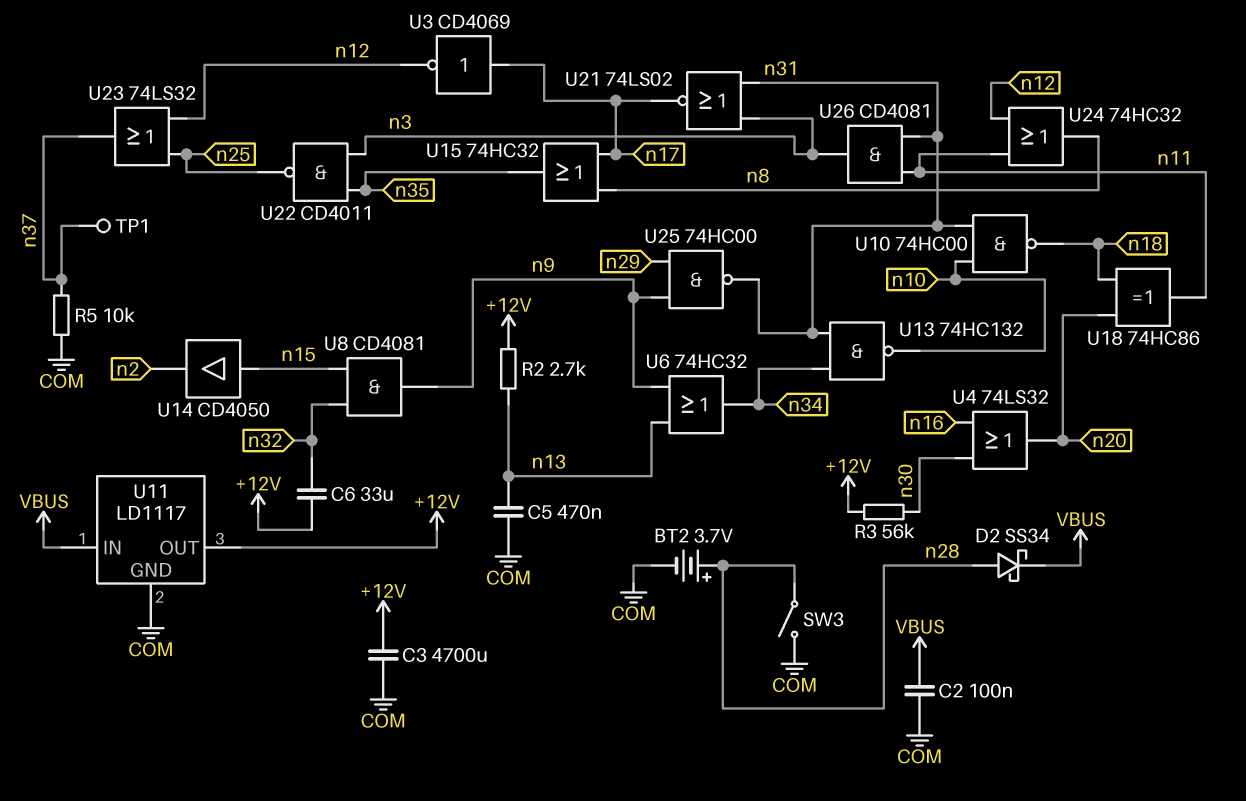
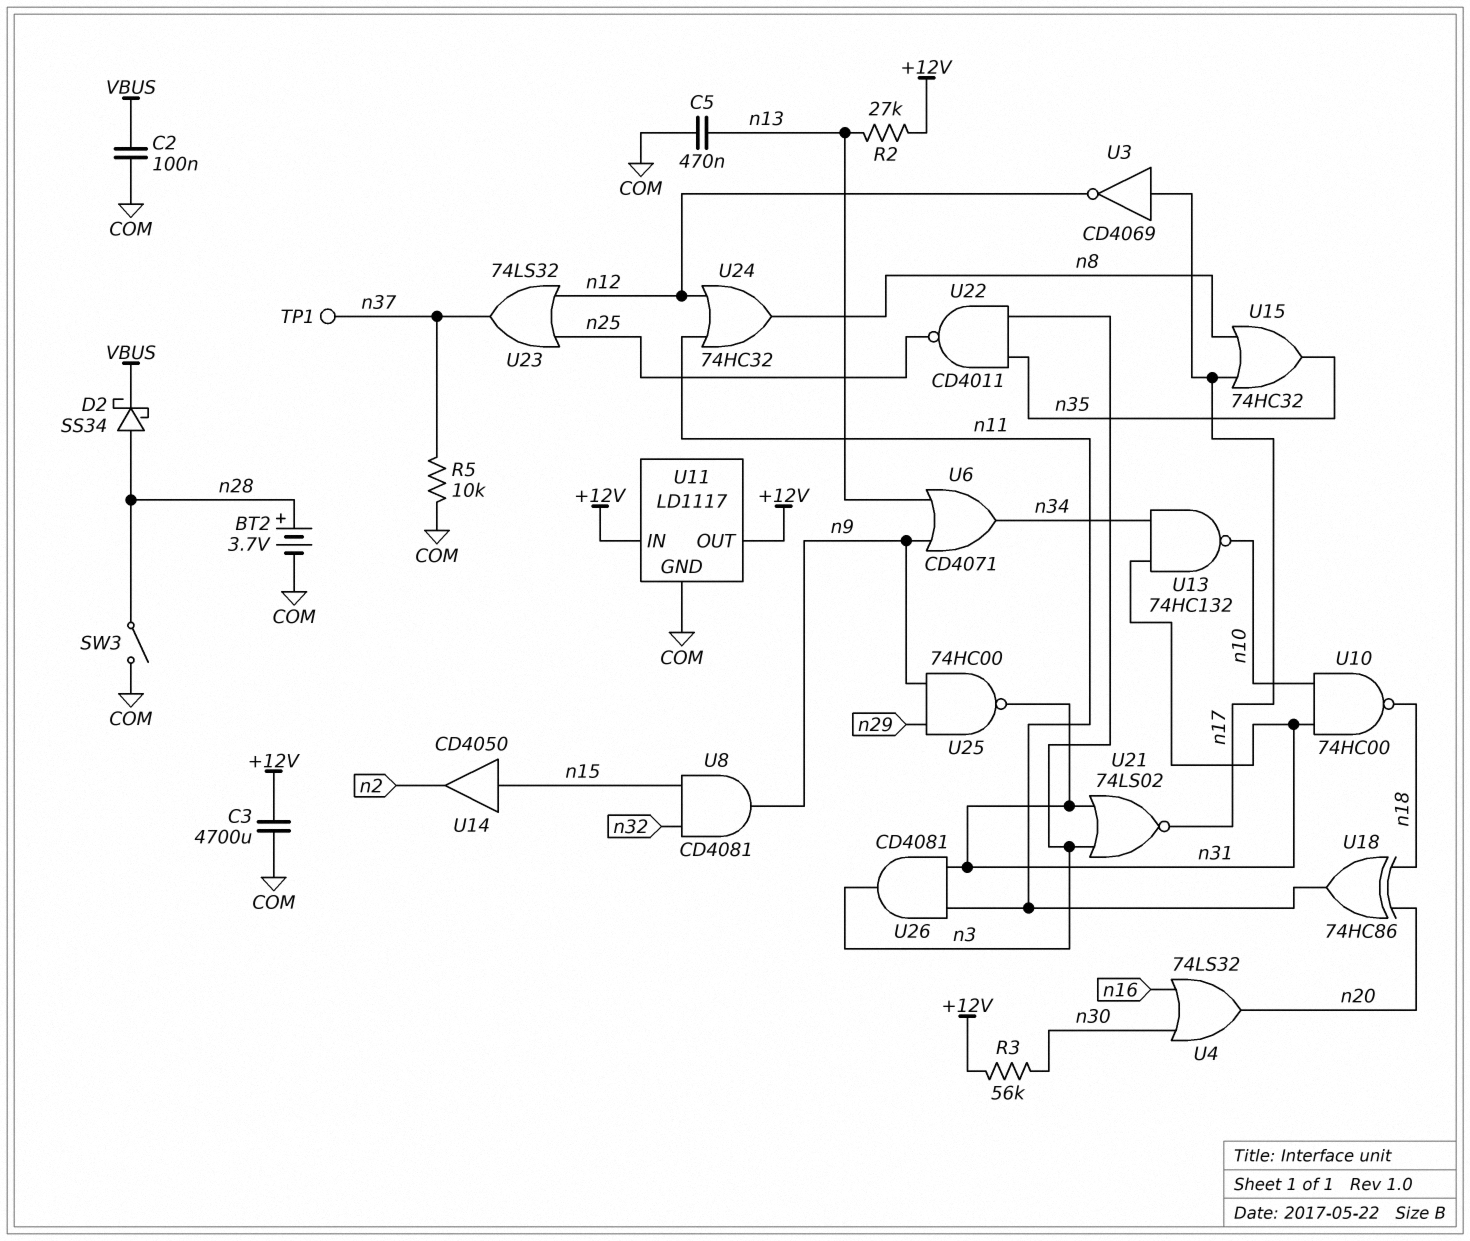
C6: 33uF (+12V, n32) -> none
R2: 2.7k (+12V, n13) -> 27k (+12V, n13)
U6: OR 74HC32 (in n9, in n13, out n34) -> OR CD4071 (in n9, in n13, out n34)
U11 pin IN: VBUS -> +12V

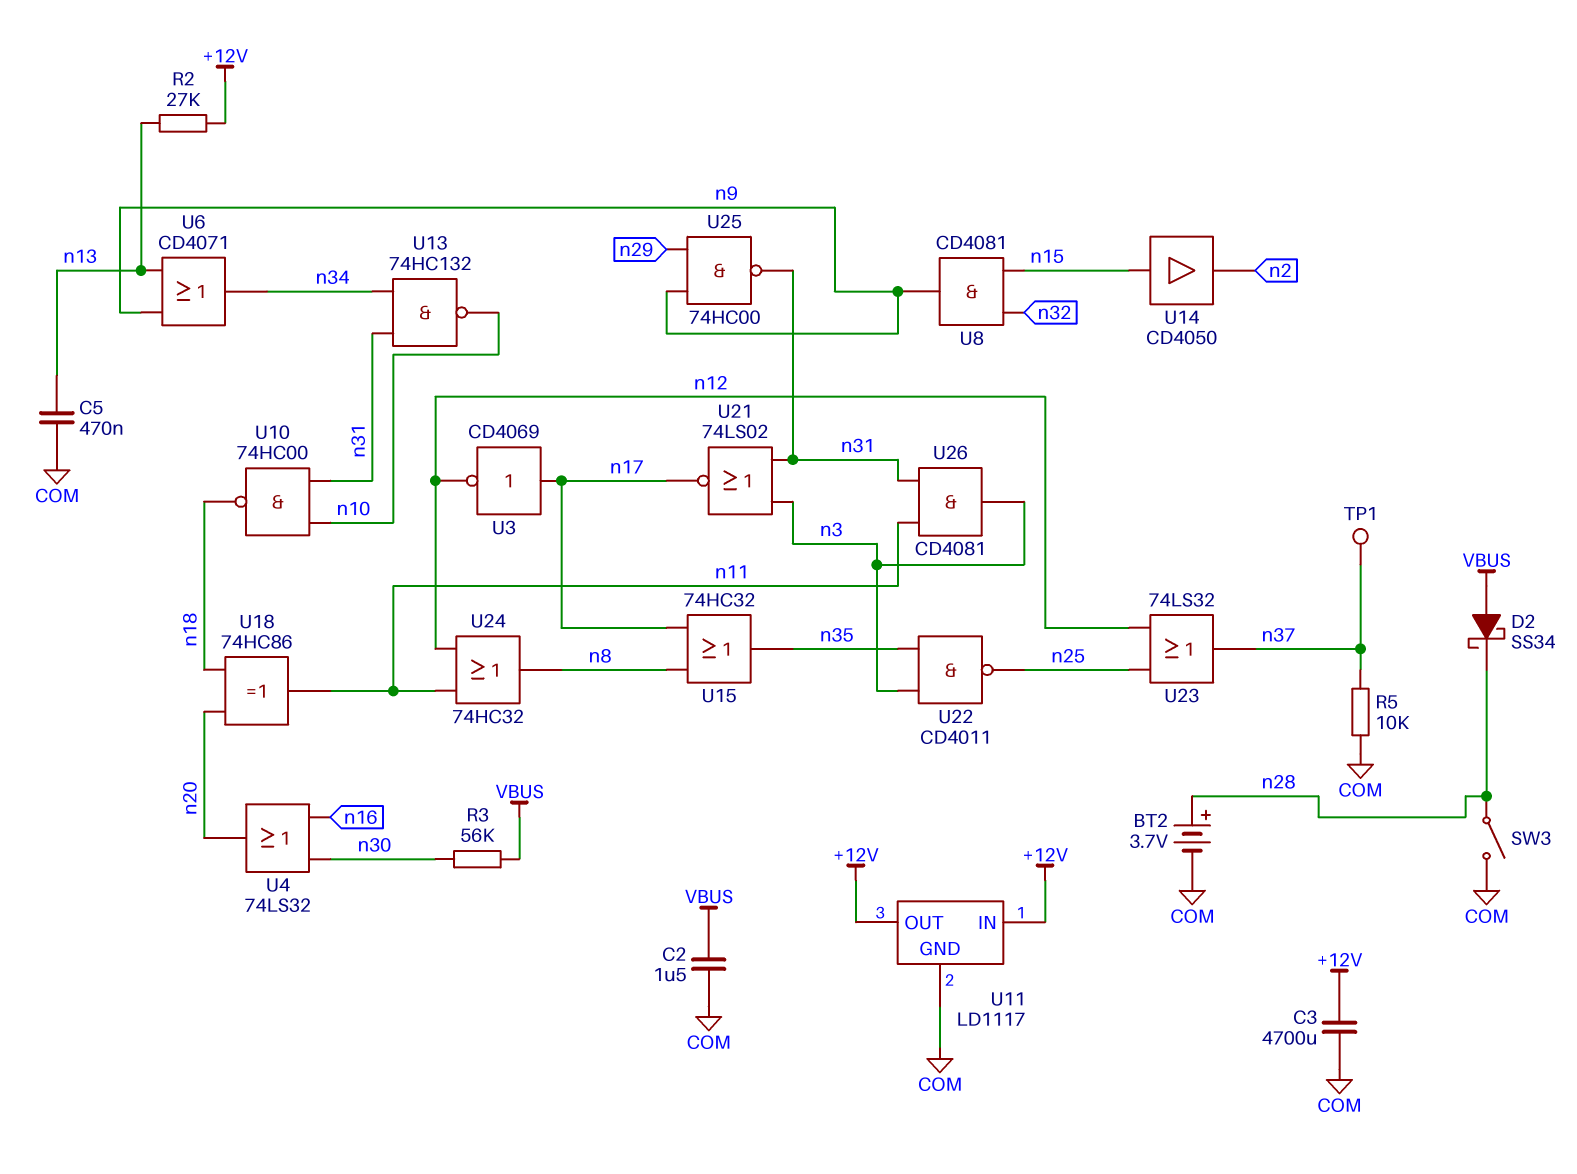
C2: 100nF (COM, VBUS) -> 1.5uF (COM, VBUS)
D2: schottky SS34 (A n28, K VBUS) -> schottky SS34 (A VBUS, K n28)
R3: 56k (+12V, n30) -> 56k (VBUS, n30)

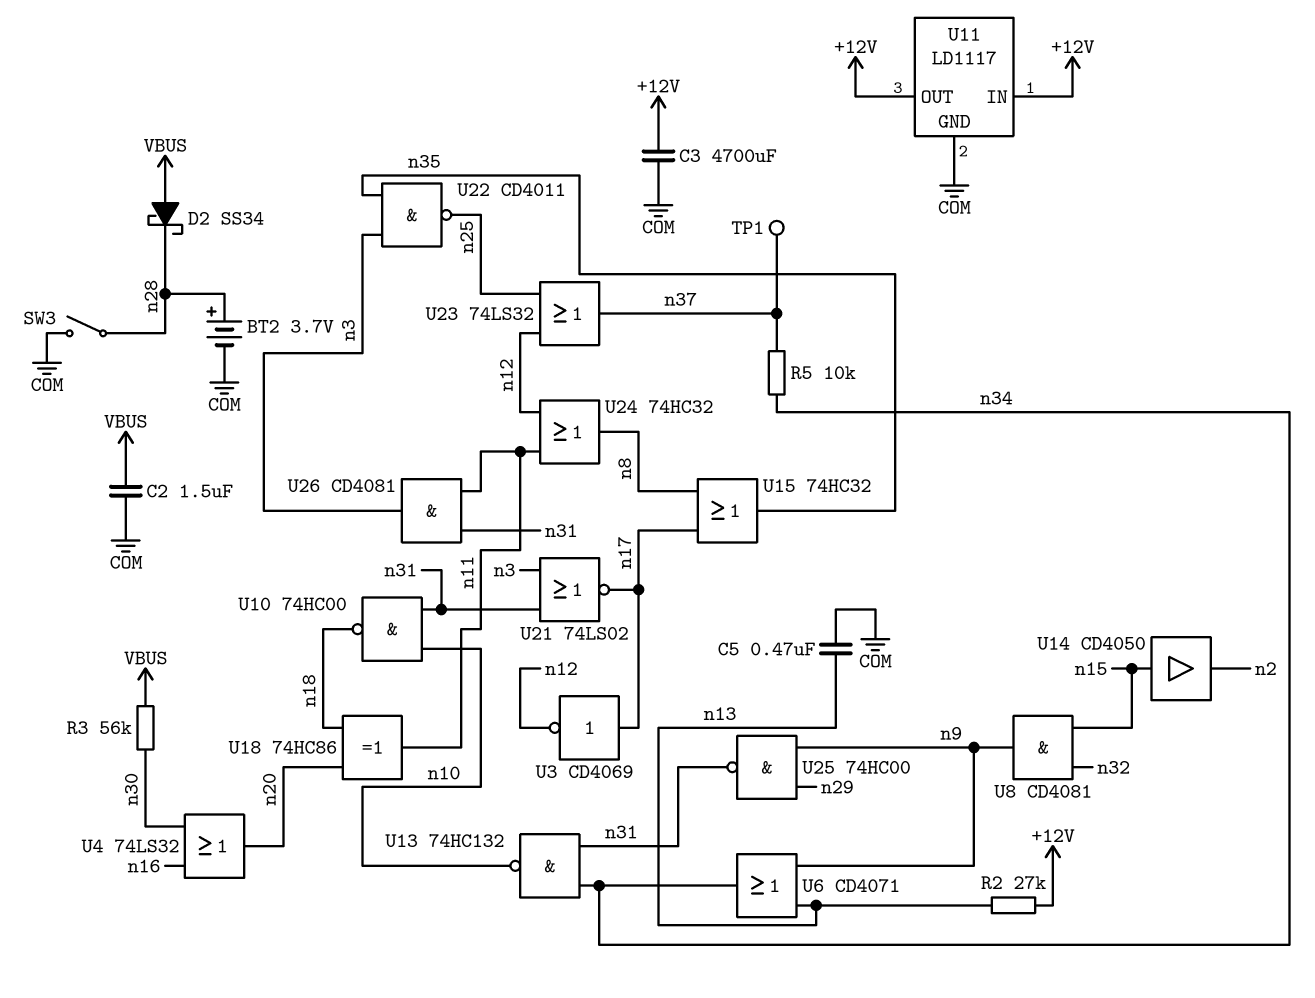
R5: 10k (COM, n37) -> 10k (n34, n37)

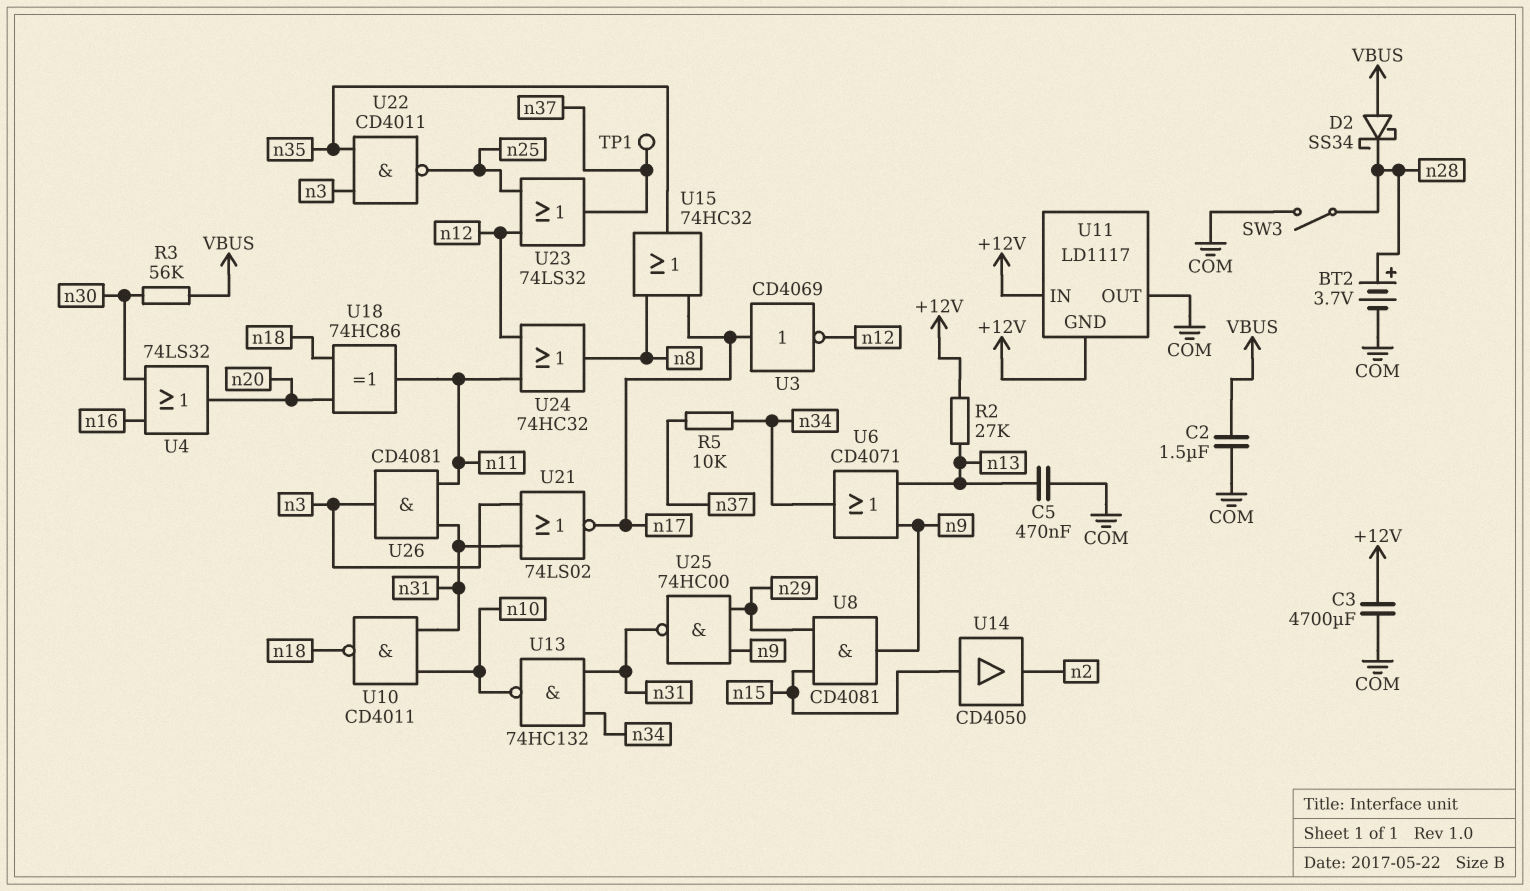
U8: AND CD4081 (in n15, in n32, out n9) -> AND CD4081 (in n15, in n29, out n9)
U10: NAND 74HC00 (in n10, in n31, out n18) -> NAND CD4011 (in n10, in n31, out n18)
U11 pin GND: COM -> +12V
U11 pin OUT: +12V -> COM

